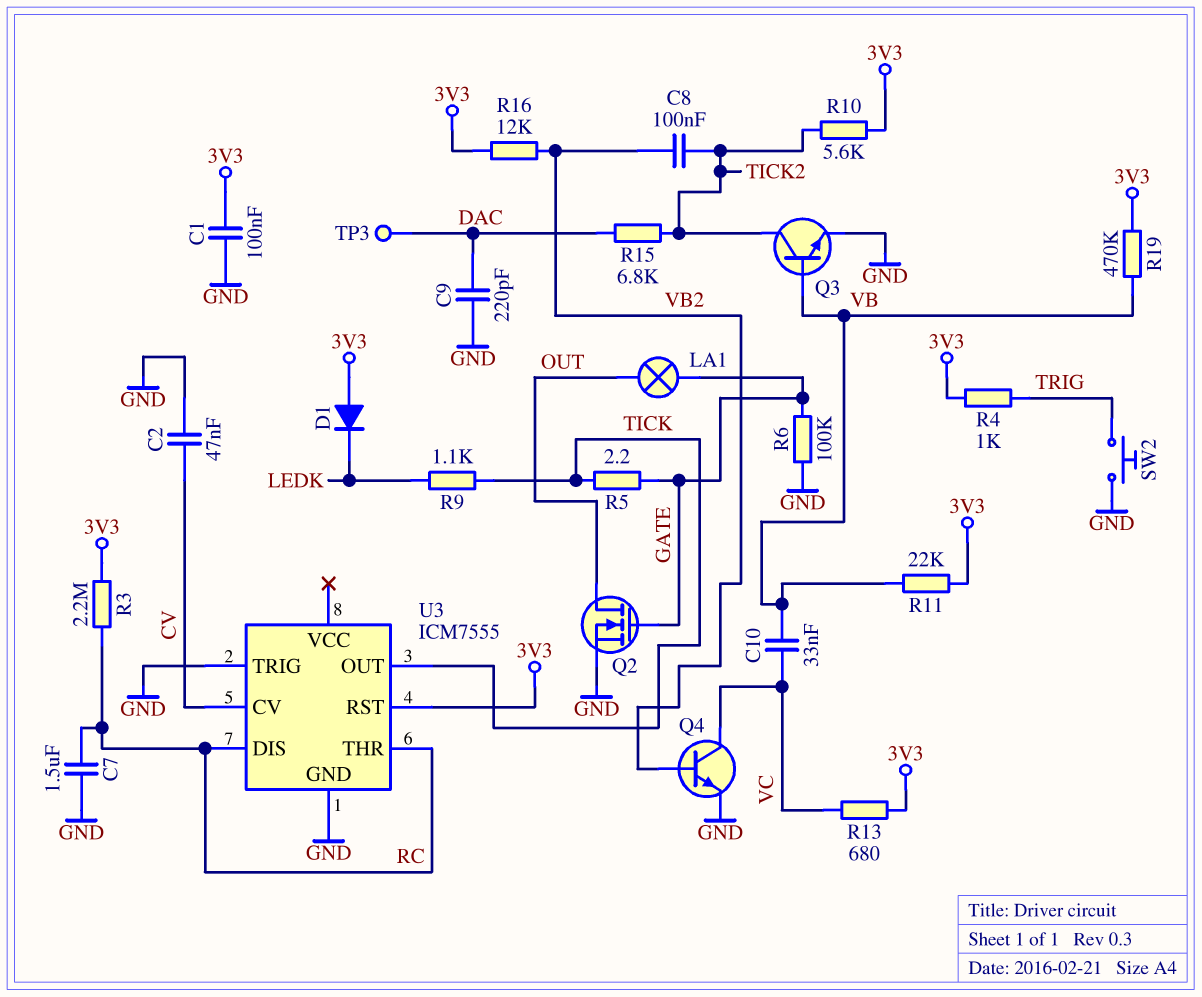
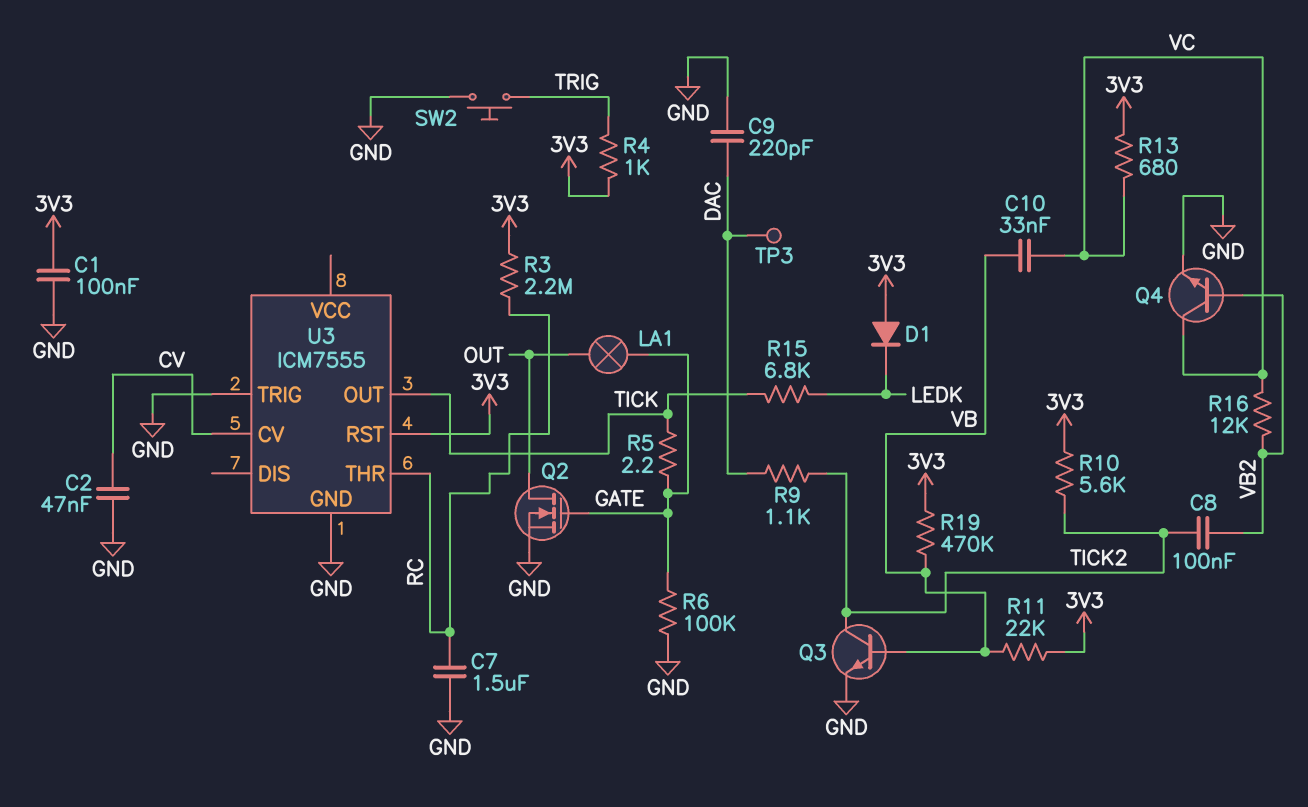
R9: 1.1k (LEDK, TICK) -> 1.1k (DAC, TICK2)
R15: 6.8k (DAC, TICK2) -> 6.8k (LEDK, TICK)
R16: 12k (3V3, VB2) -> 12k (VB2, VC)
U3 pin DIS: RC -> none

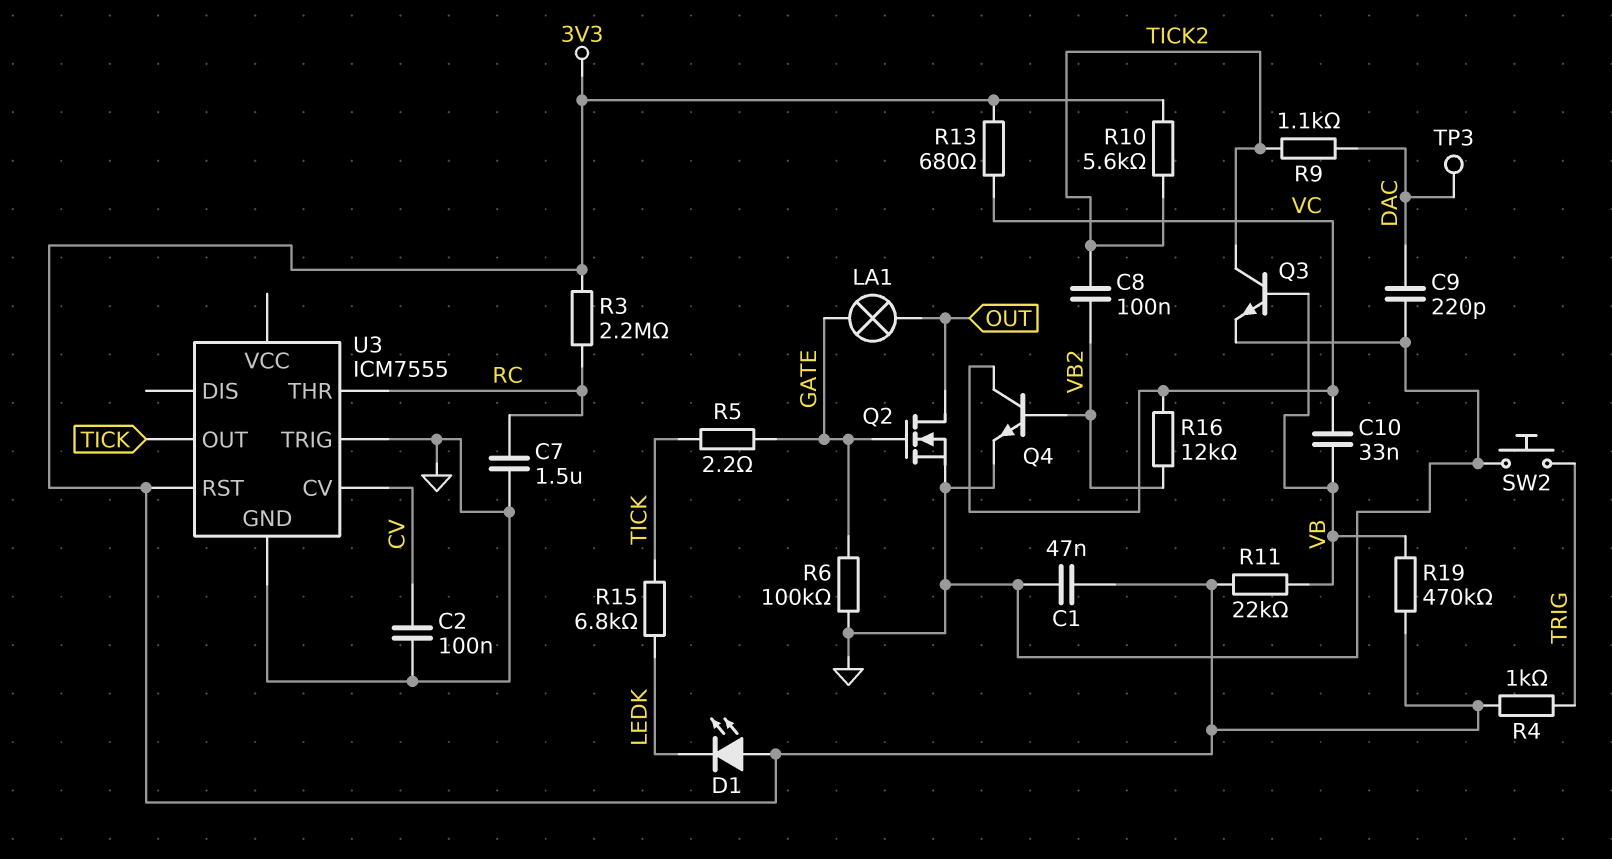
C1: 100nF (3V3, GND) -> 47nF (3V3, GND)
C2: 47nF (CV, GND) -> 100nF (CV, GND)
D1: diode (A 3V3, K LEDK) -> LED (A 3V3, K LEDK)

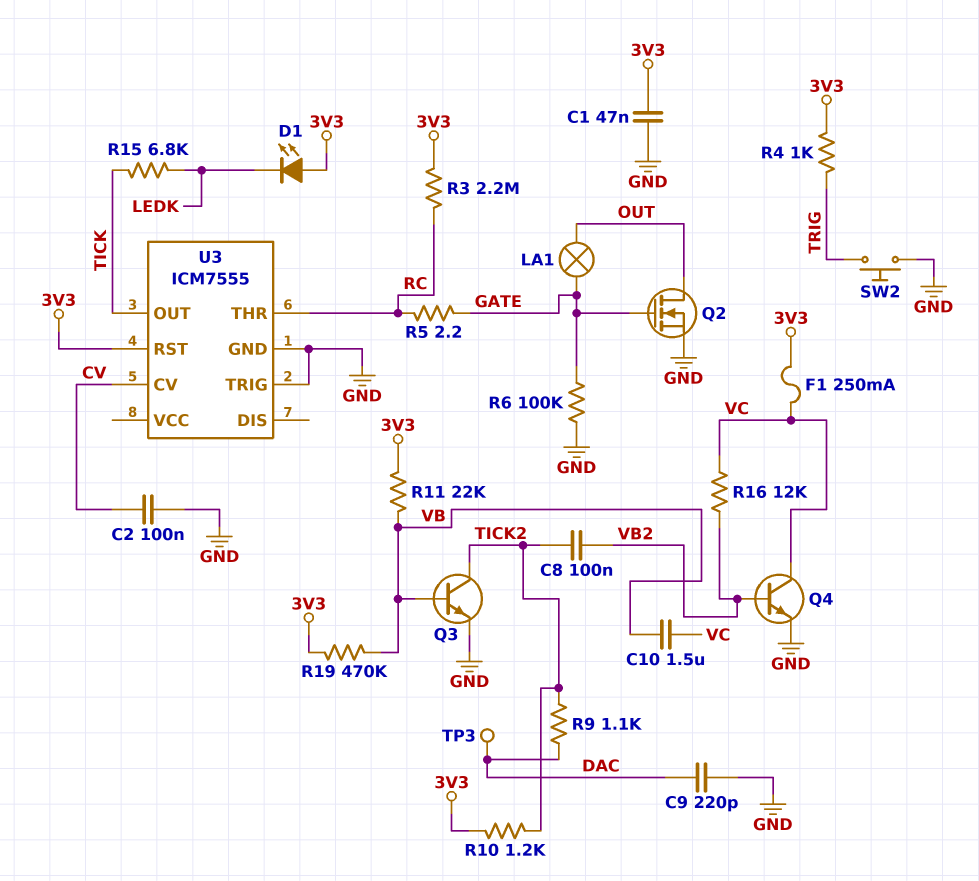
C7: 1.5uF (GND, RC) -> none
C10: 33nF (VB, VC) -> 1.5uF (VB, VC)
F1: none -> 250mA (3V3, VC)
R5: 2.2 (GATE, TICK) -> 2.2 (GATE, RC)
R10: 5.6k (3V3, TICK2) -> 1.2k (3V3, TICK2)
R13: 680 (3V3, VC) -> none

